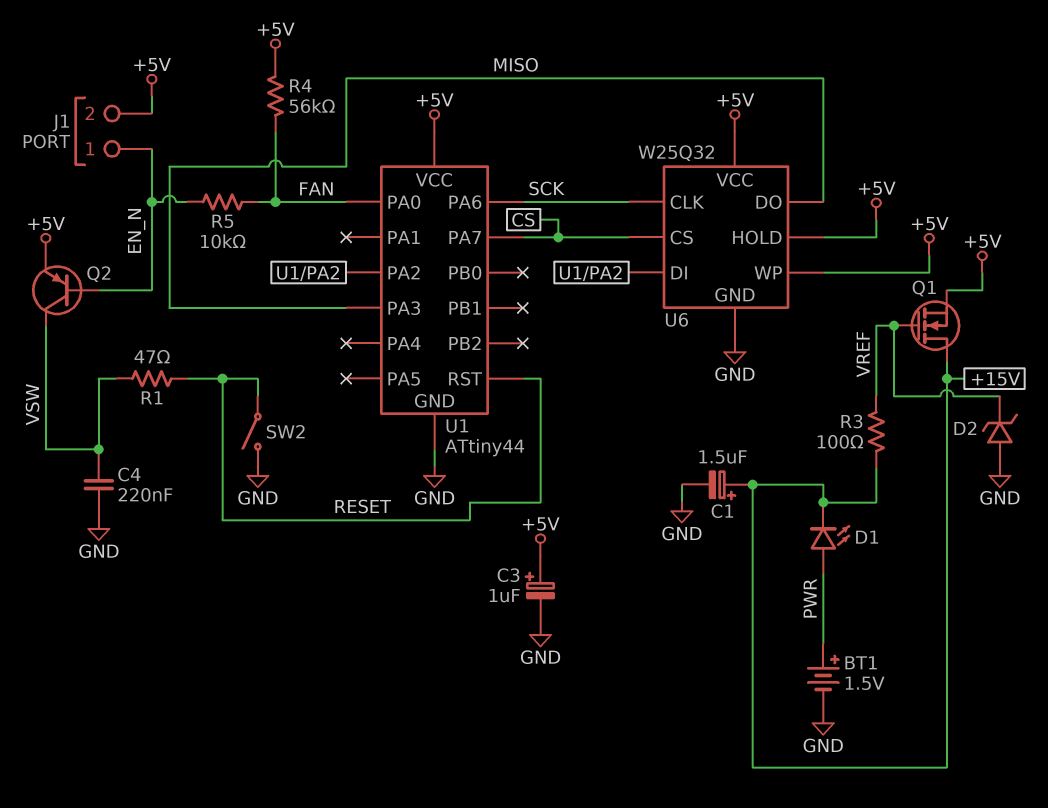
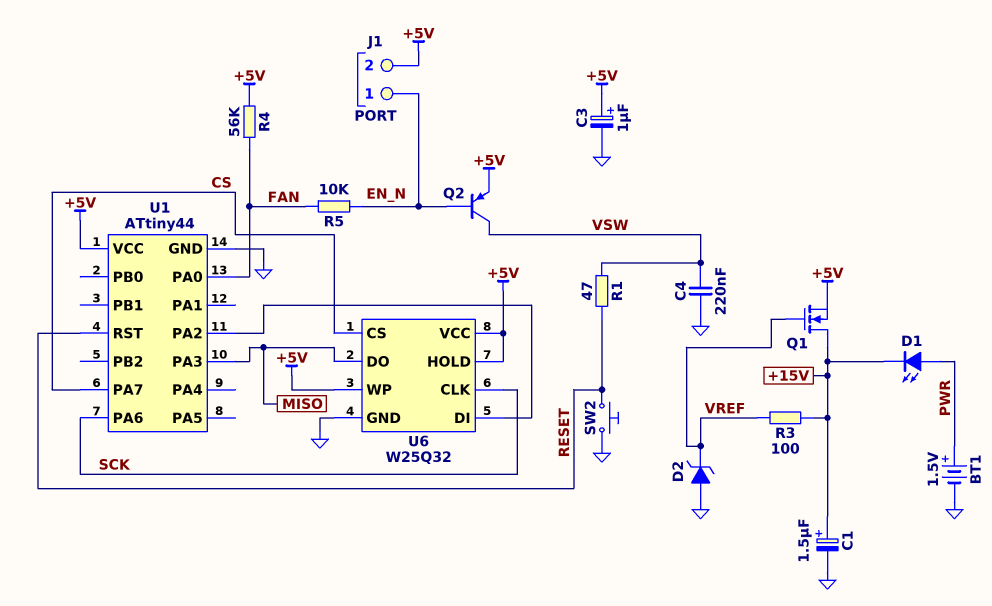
SW2: switch (GND, RESET) -> button (GND, RESET)

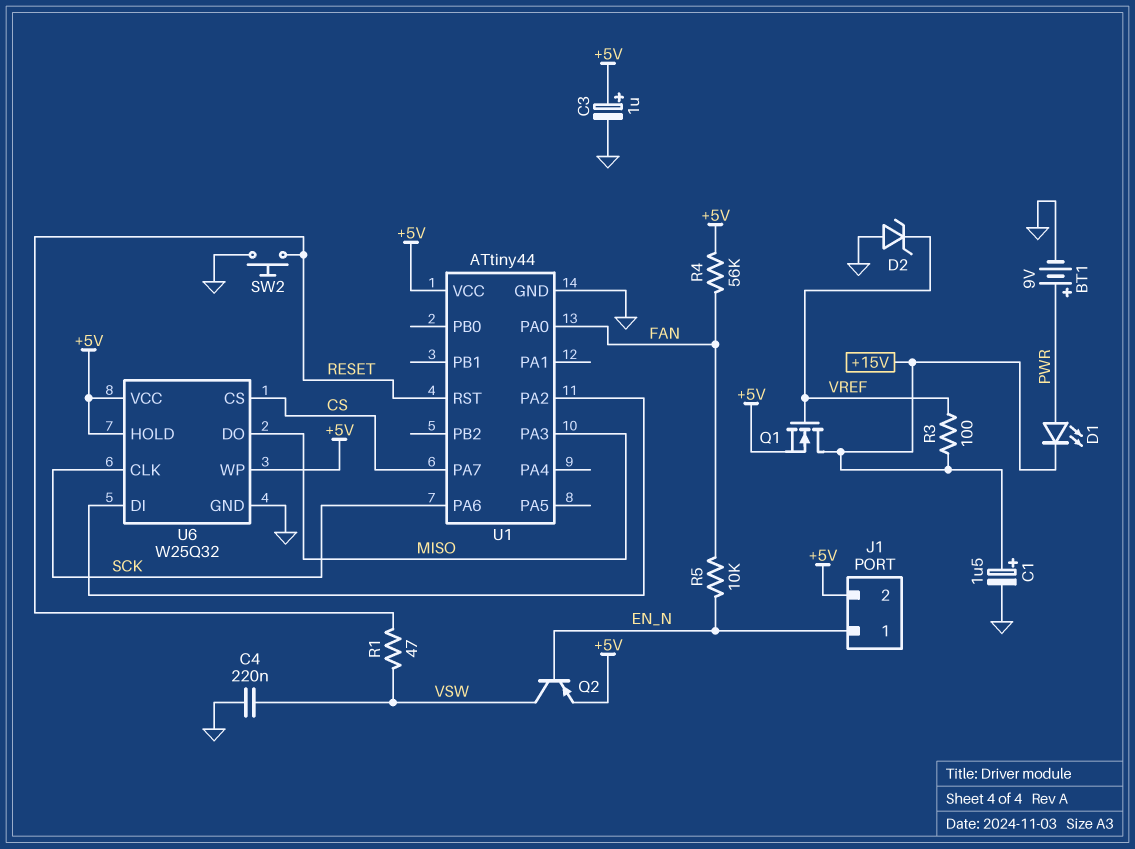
BT1: 1.5V (plus PWR, minus GND) -> 9V (plus PWR, minus GND)

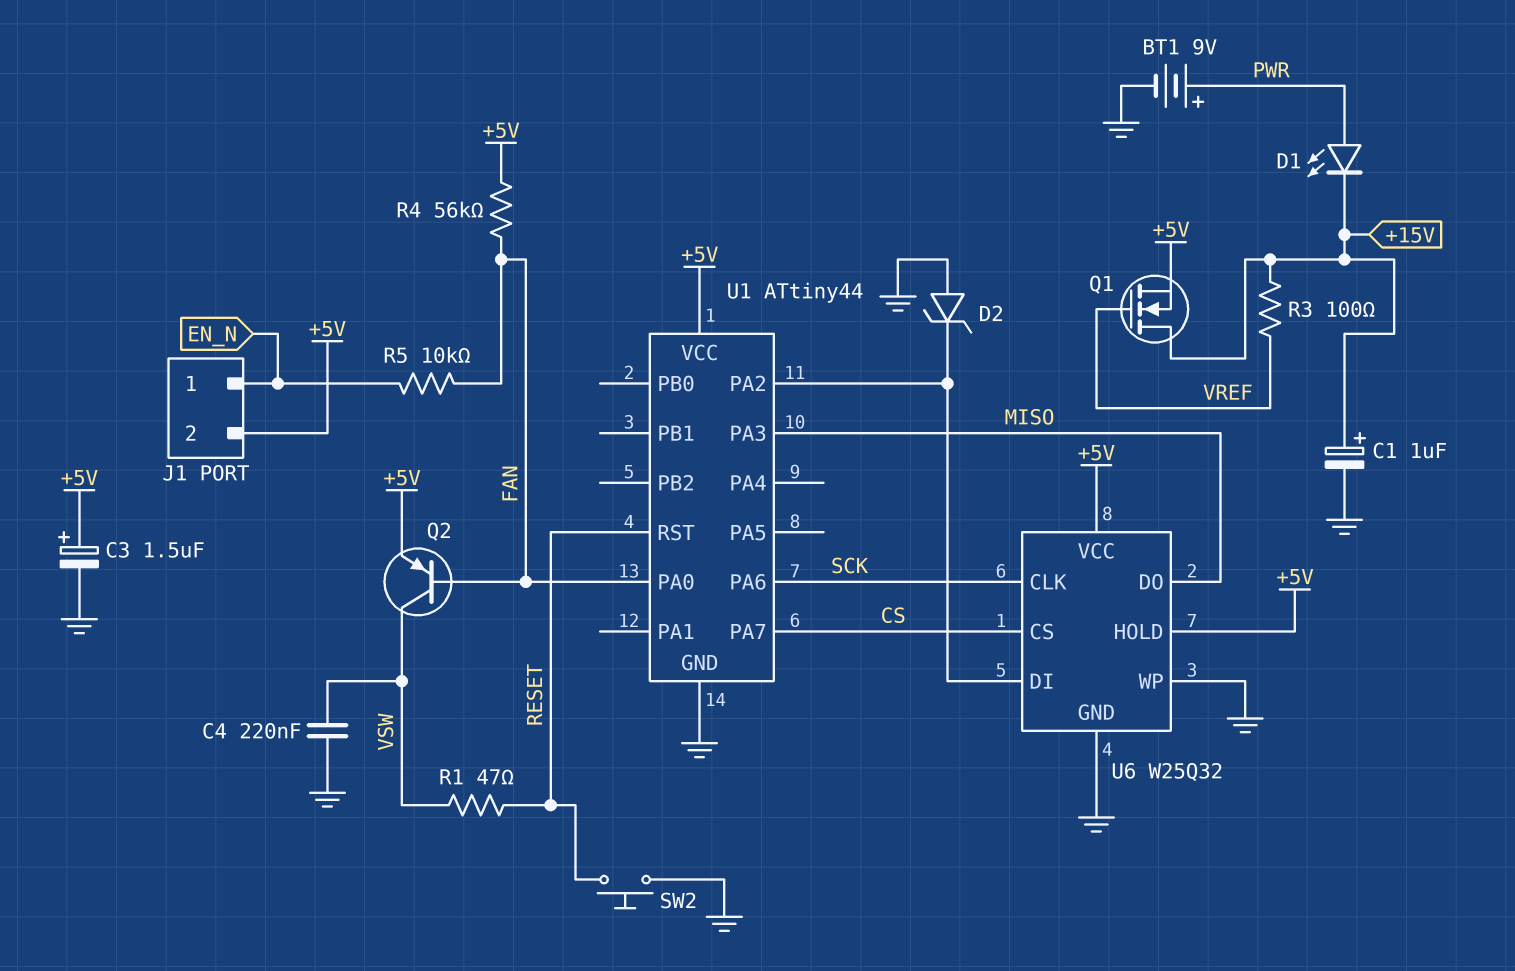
C1: 1.5uF (plus +15V, minus GND) -> 1uF (plus +15V, minus GND)
C3: 1uF (plus +5V, minus GND) -> 1.5uF (plus +5V, minus GND)
D2: zener (A GND, K VREF) -> zener (A GND, K U1/PA2)
Q2: PNP (B EN_N, C VSW, E +5V) -> PNP (B FAN, C VSW, E +5V)
U6 pin WP: +5V -> GND

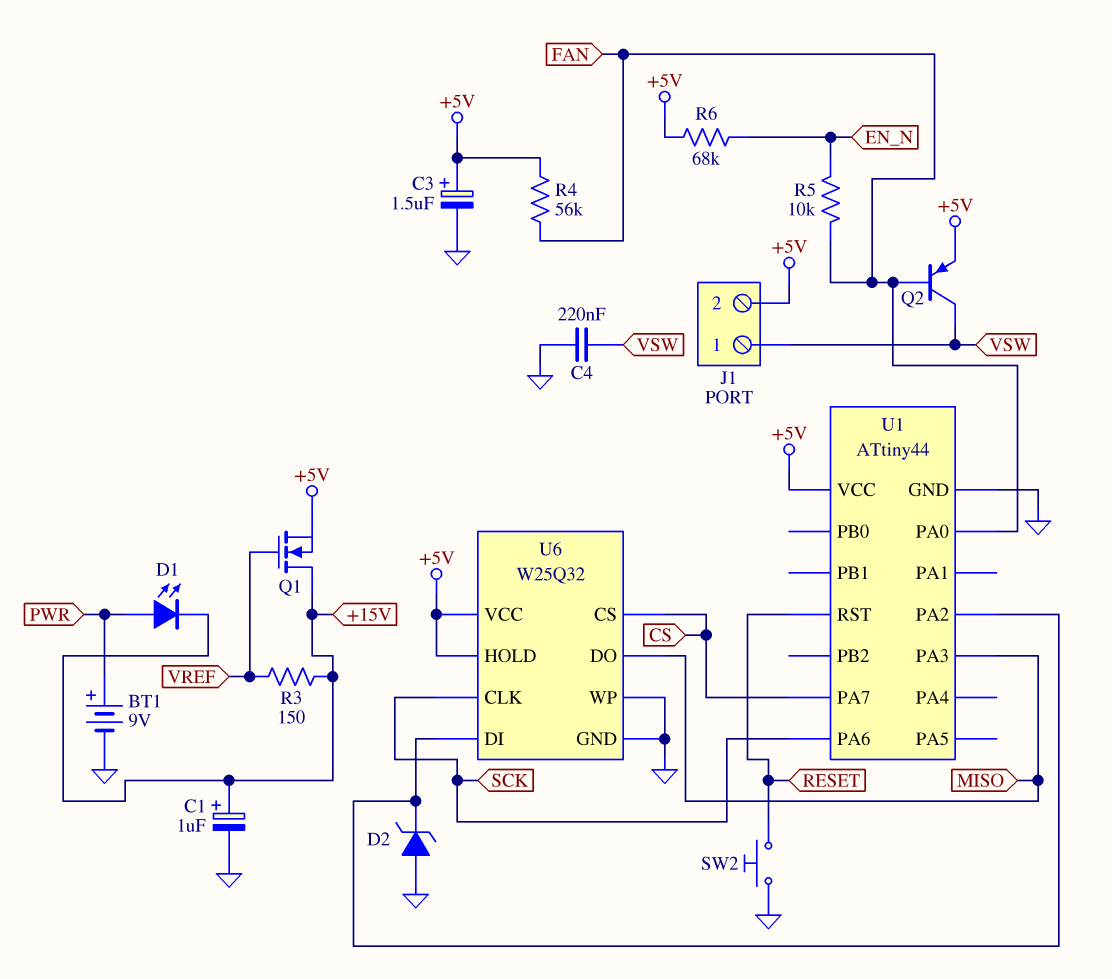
J1 pin 1: EN_N -> VSW
R1: 47 (RESET, VSW) -> none
R3: 100 (+15V, VREF) -> 150 (+15V, VREF)
R6: none -> 68k (+5V, EN_N)

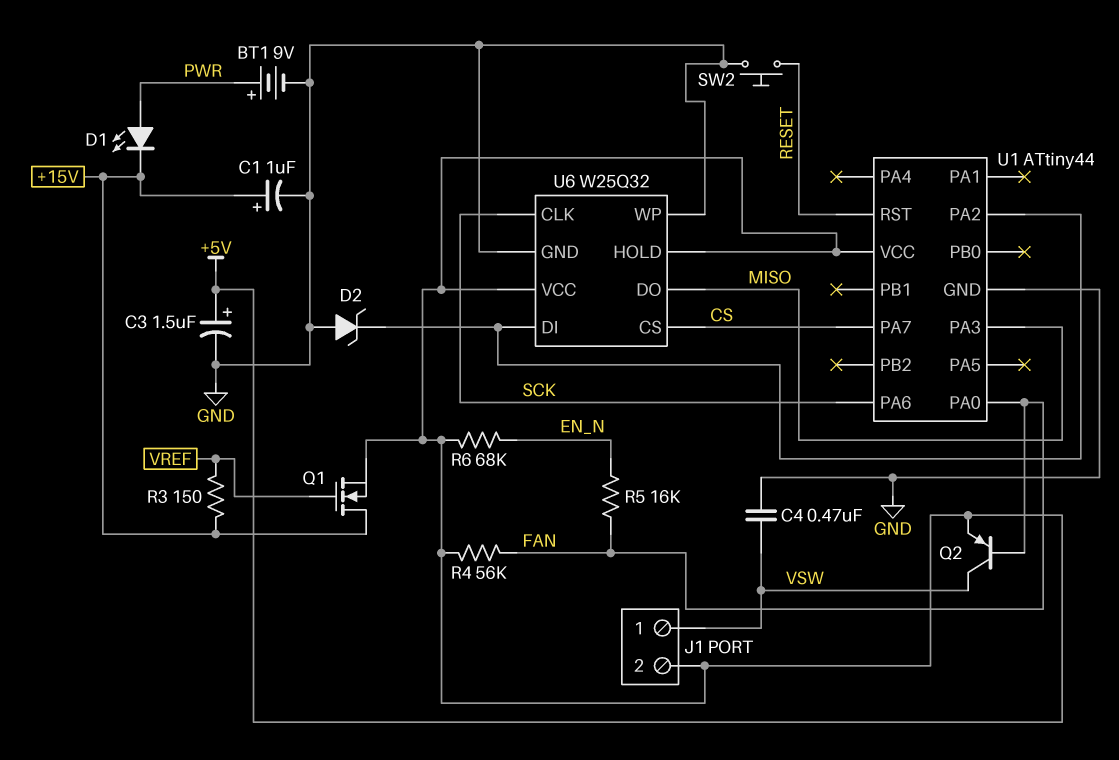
C4: 220nF (GND, VSW) -> 470nF (GND, VSW)
R5: 10k (EN_N, FAN) -> 16k (EN_N, FAN)

